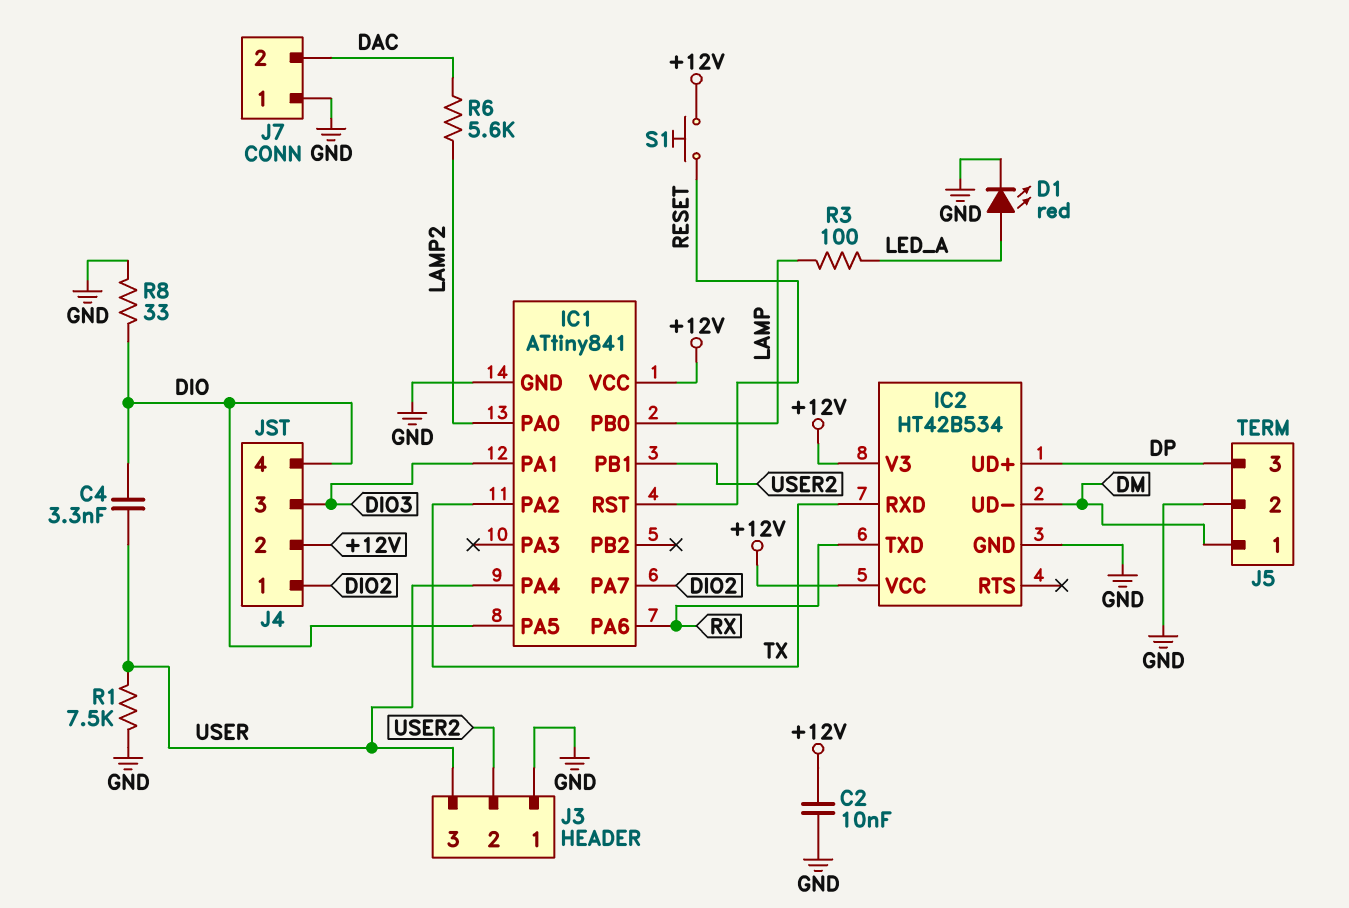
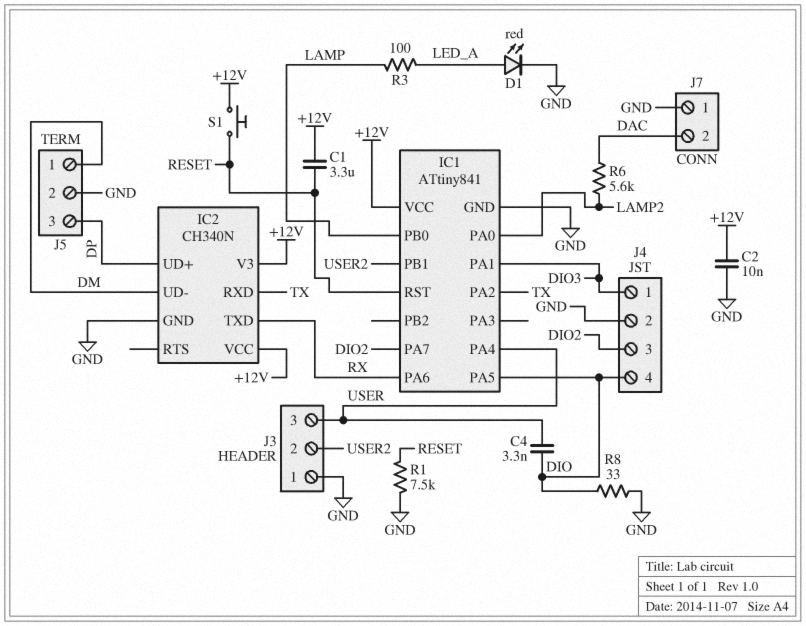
C1: none -> 3.3uF (+12V, RESET)
IC2: HT42B534 -> CH340N
J4 pin 1: DIO2 -> DIO3
J4 pin 2: +12V -> GND
J4 pin 3: DIO3 -> DIO2
R1: 7.5k (GND, USER) -> 7.5k (GND, RESET)

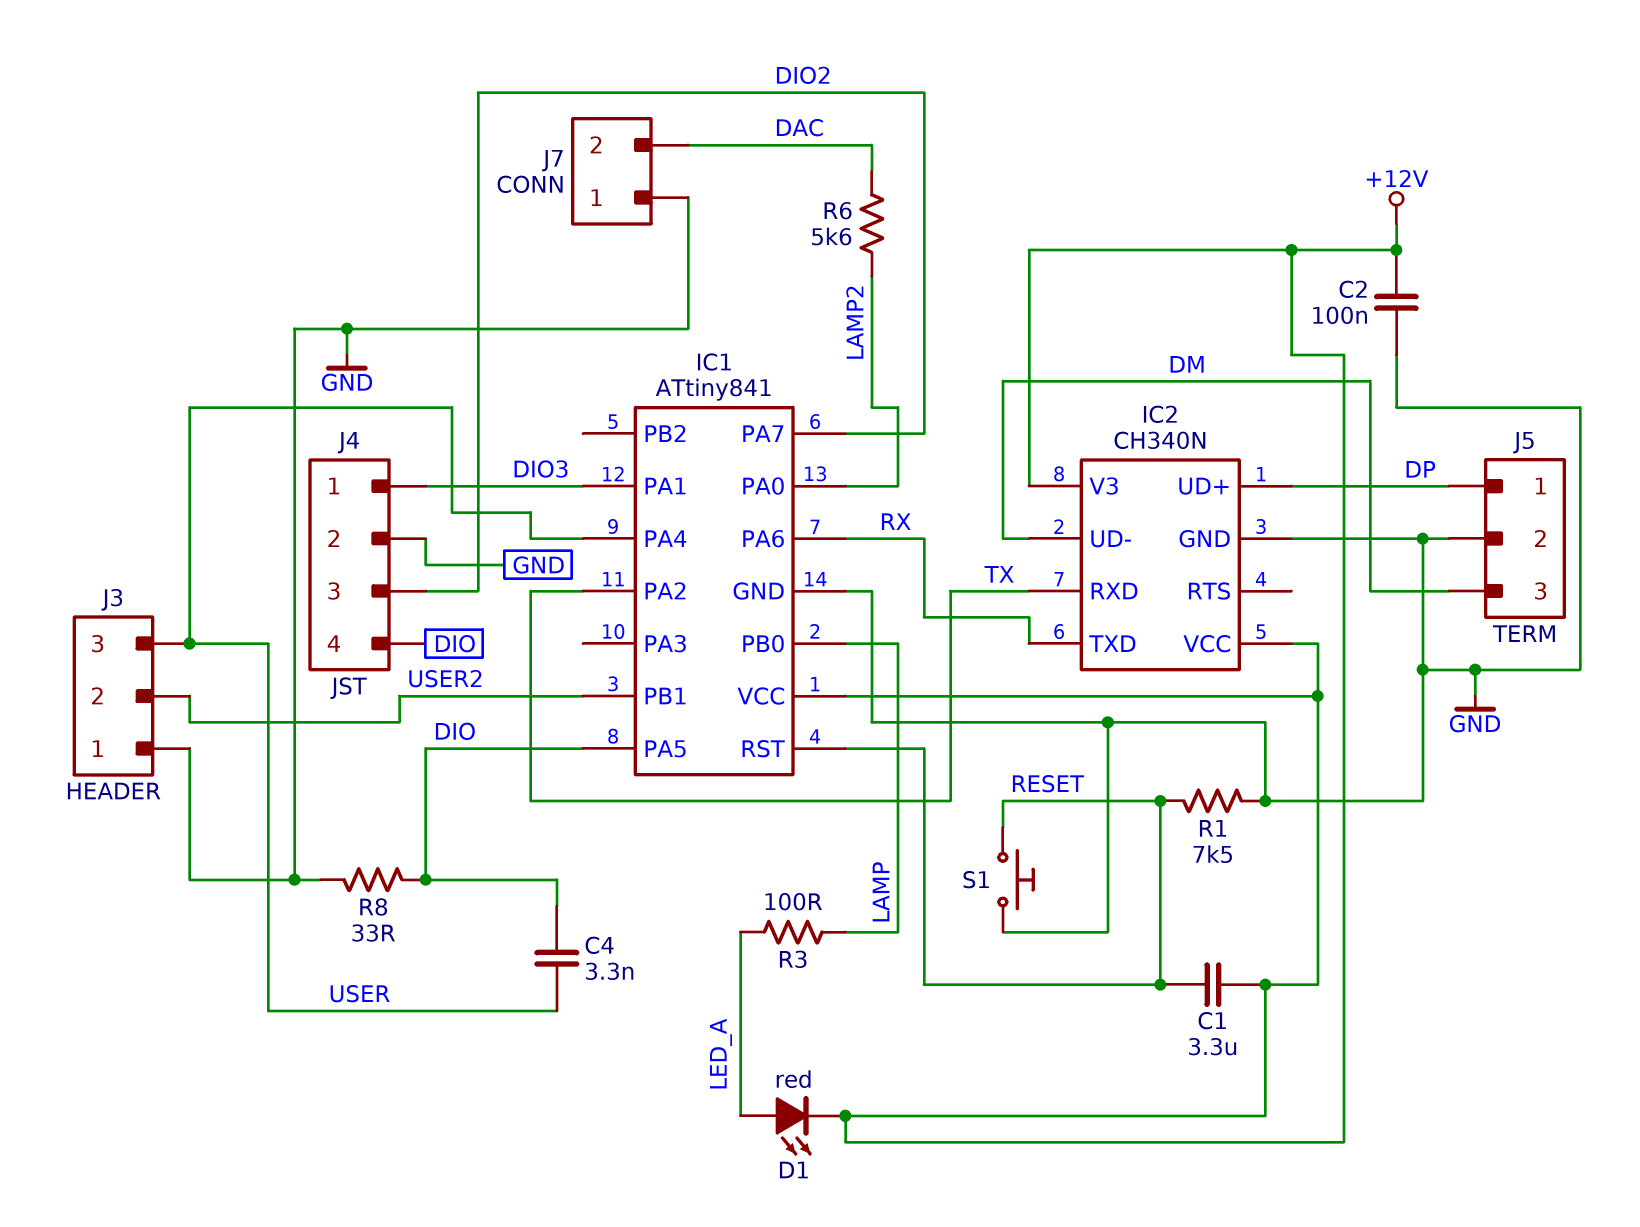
C2: 10nF (+12V, GND) -> 100nF (+12V, GND)
D1: LED red (A LED_A, K GND) -> LED red (A LED_A, K +12V)
J5 pin 1: DM -> DP
J5 pin 3: DP -> DM
S1: button (+12V, RESET) -> button (GND, RESET)

